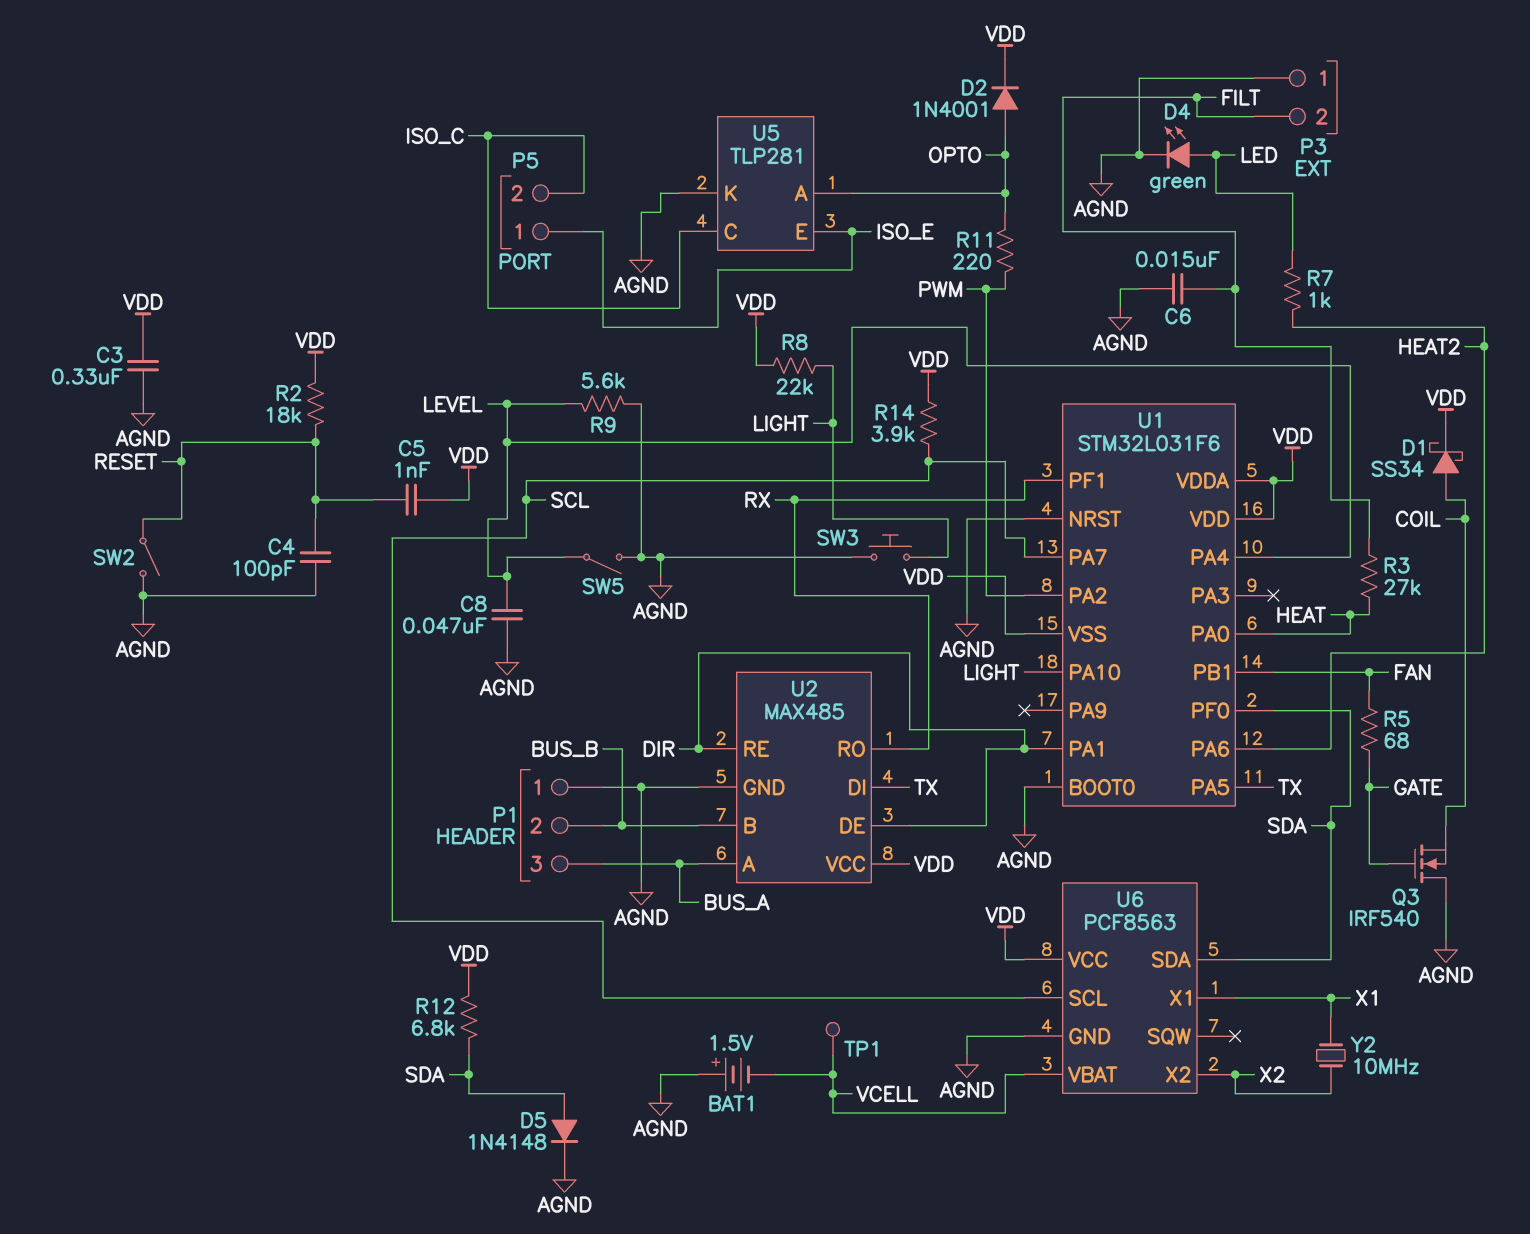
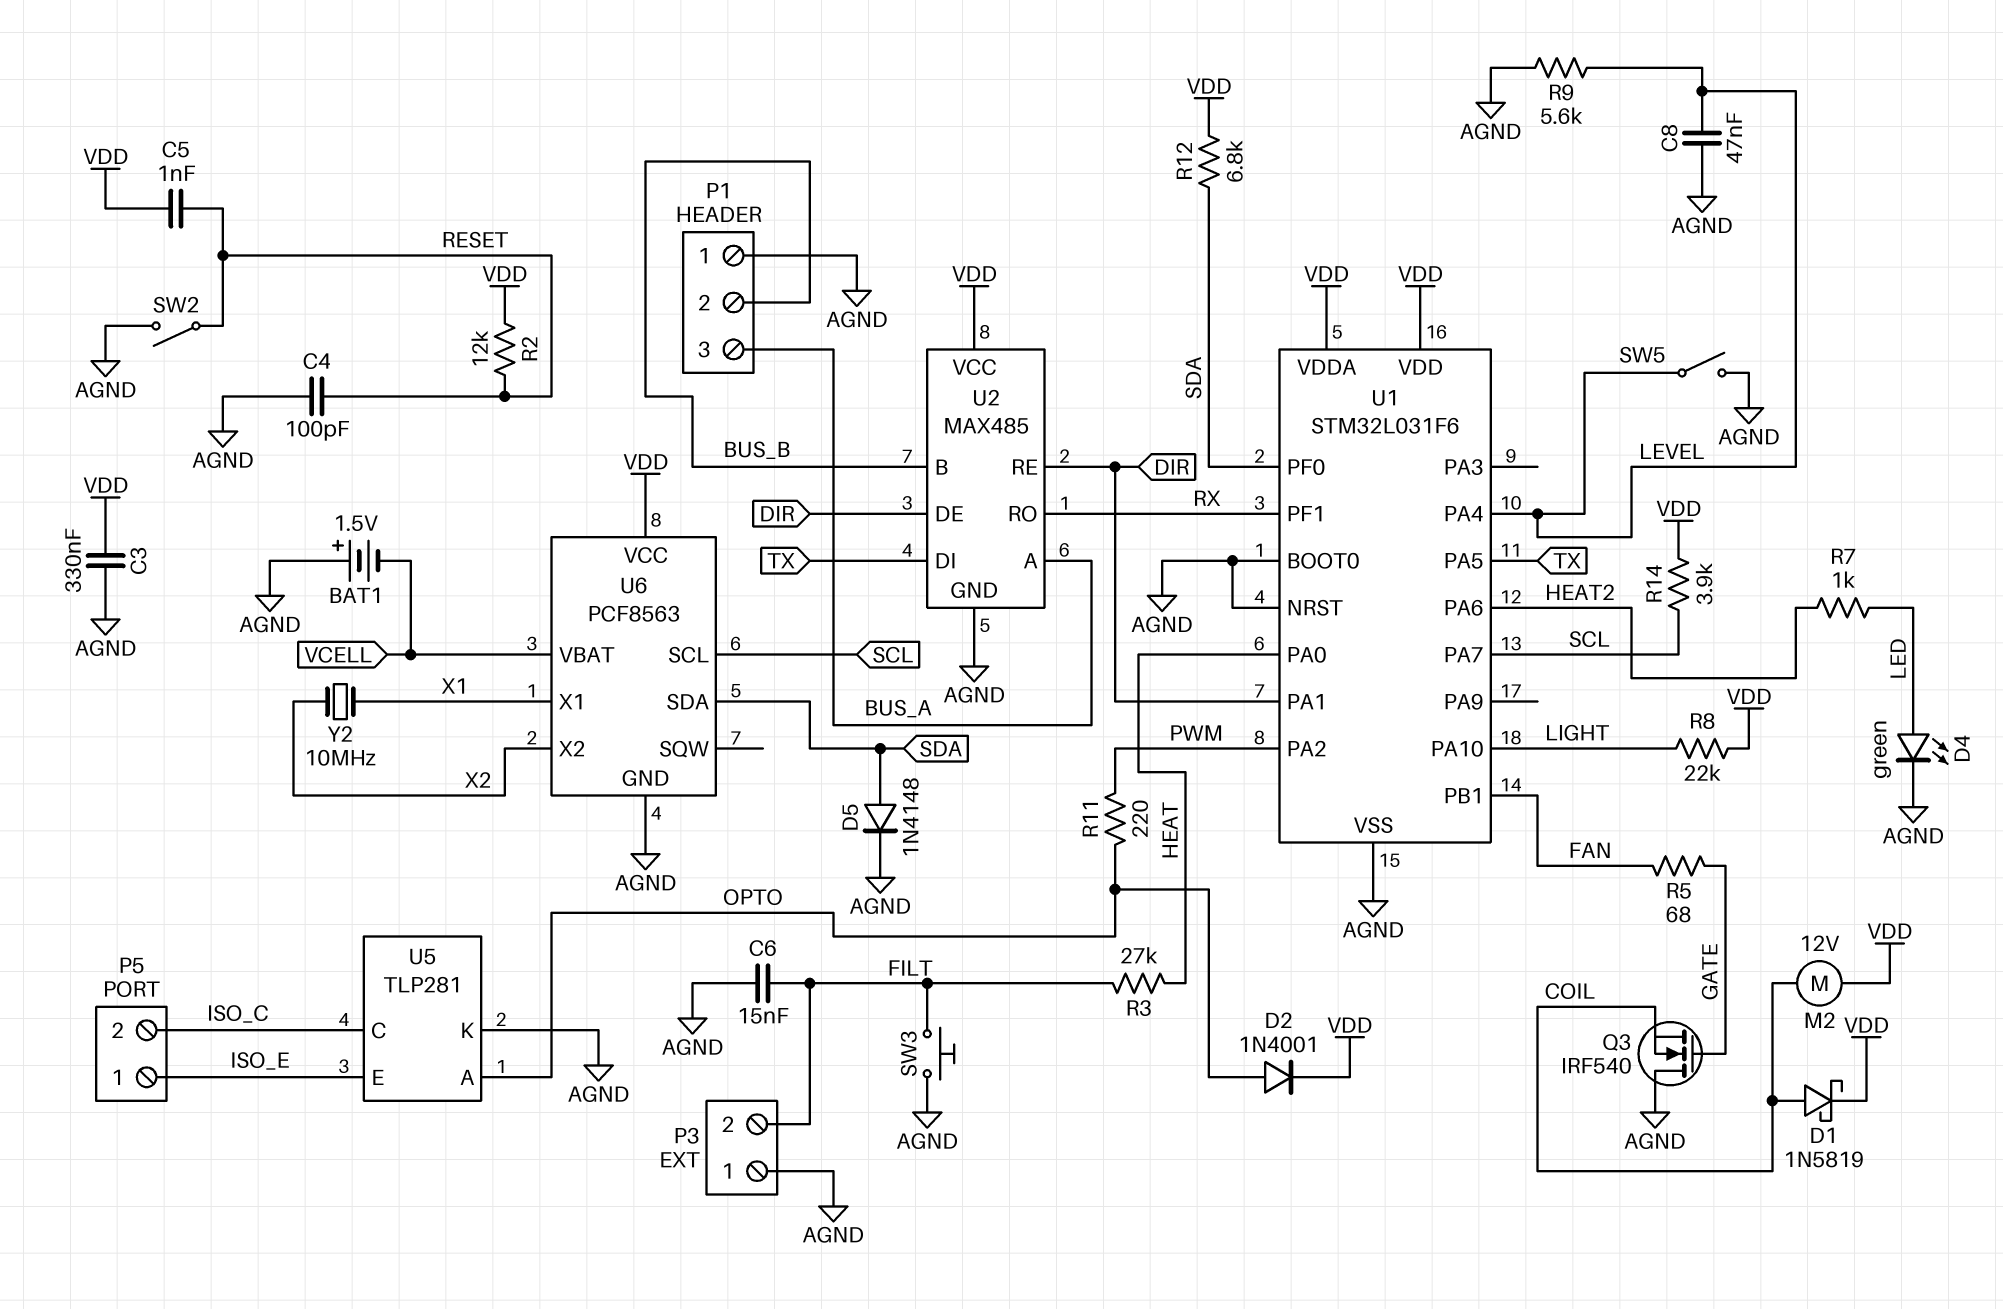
D1: schottky SS34 (A COIL, K VDD) -> schottky 1N5819 (A COIL, K VDD)
M2: none -> motor 12V (COIL, VDD)
R2: 18k (RESET, VDD) -> 12k (RESET, VDD)
SW3: button (AGND, LIGHT) -> button (AGND, FILT)
TP1: test point (VCELL) -> none
U1 pin VSS: VDD -> AGND

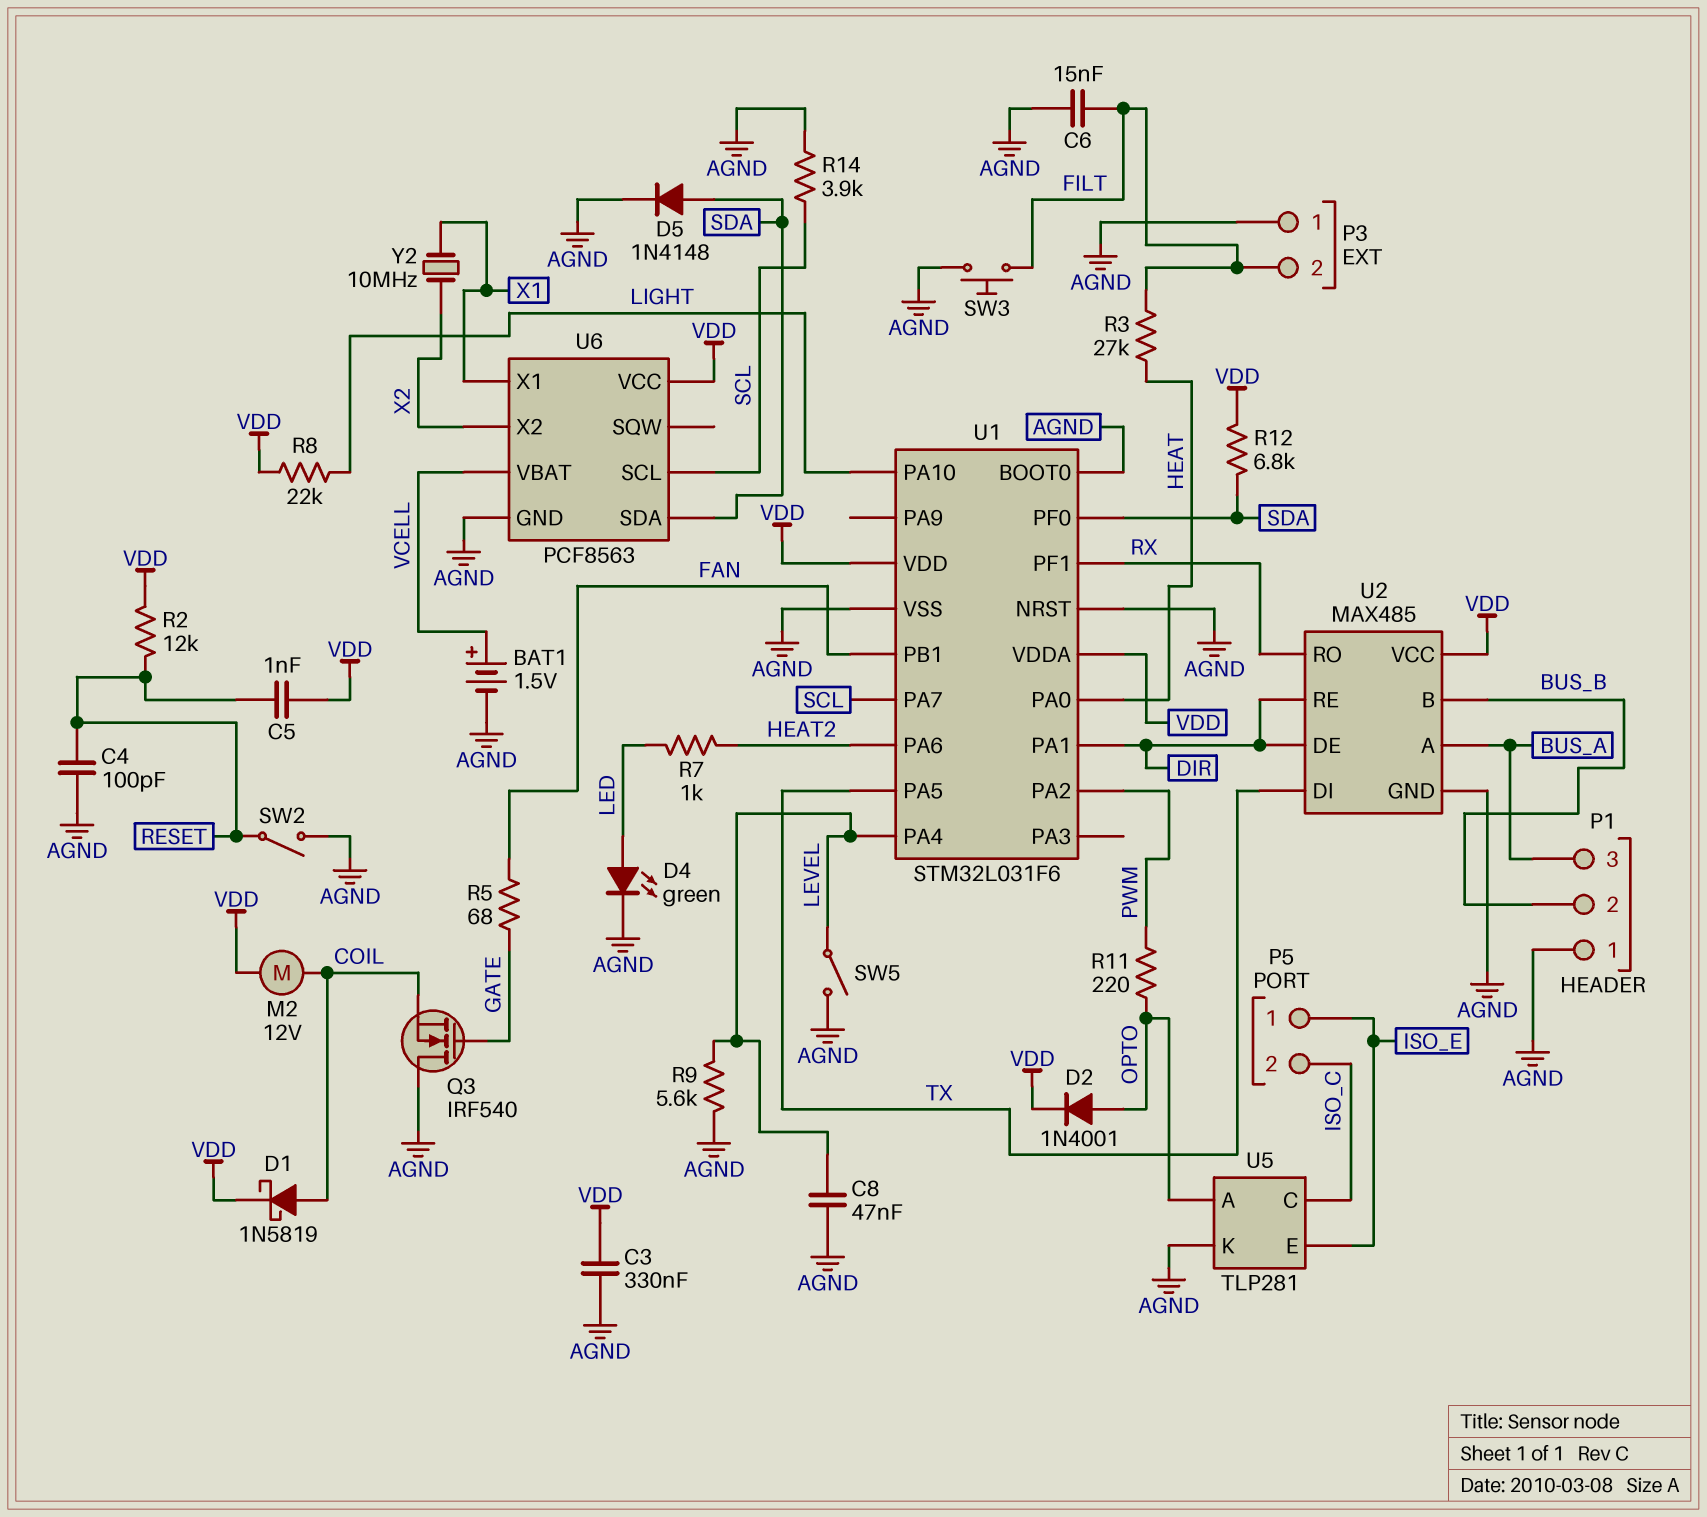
BAT1: 1.5V (plus AGND, minus VCELL) -> 1.5V (plus VCELL, minus AGND)
R14: 3.9k (SCL, VDD) -> 3.9k (AGND, SCL)

